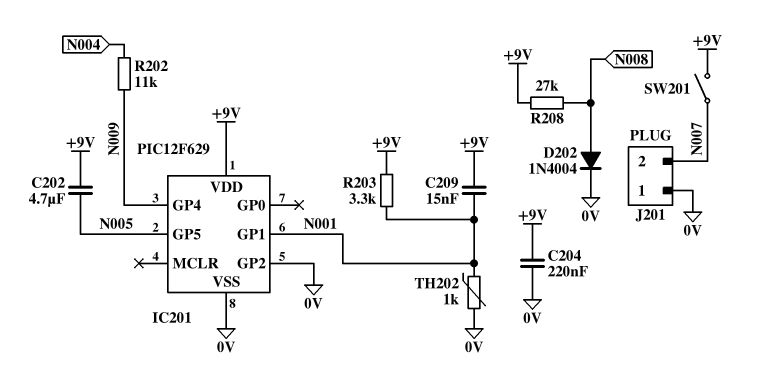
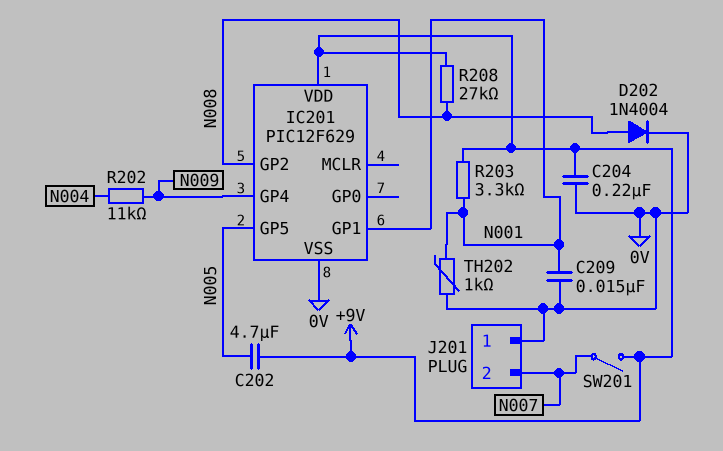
C209: 15nF (+9V, N001) -> 15nF (0V, N001)
IC201 pin GP2: 0V -> N008

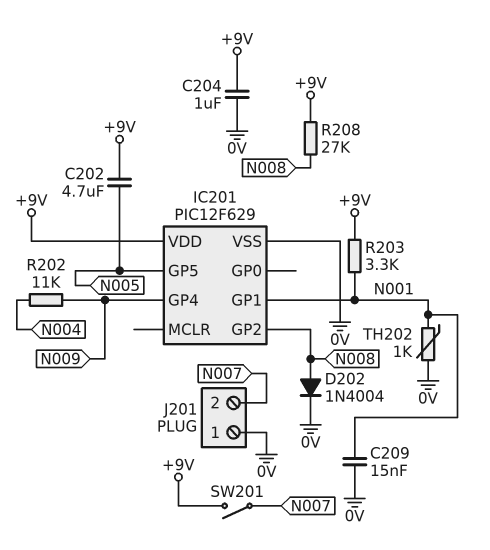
C204: 220nF (+9V, 0V) -> 1uF (+9V, 0V)

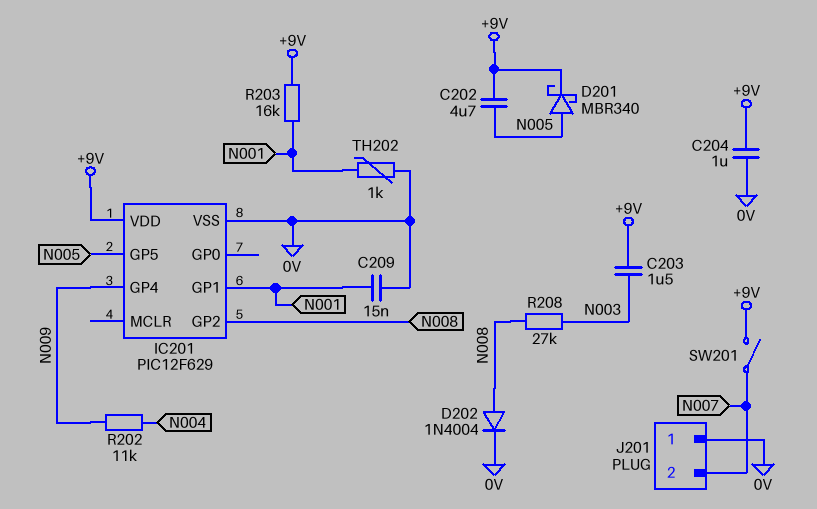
C203: none -> 1.5uF (+9V, N003)
D201: none -> schottky MBR340 (A N005, K +9V)
R203: 3.3k (+9V, N001) -> 16k (+9V, N001)
R208: 27k (+9V, N008) -> 27k (N003, N008)

